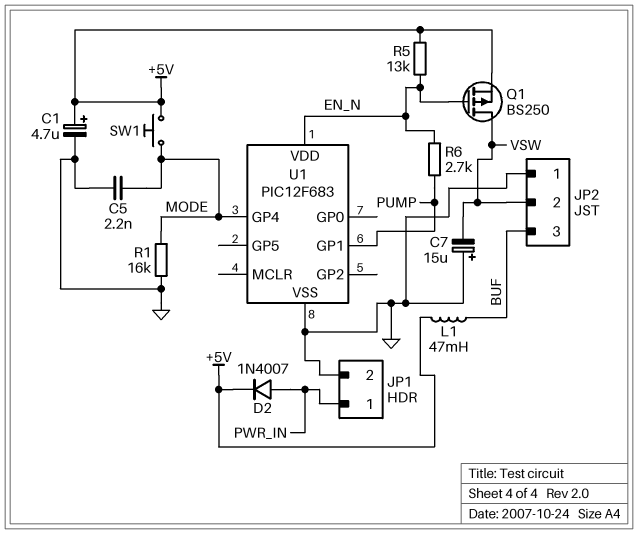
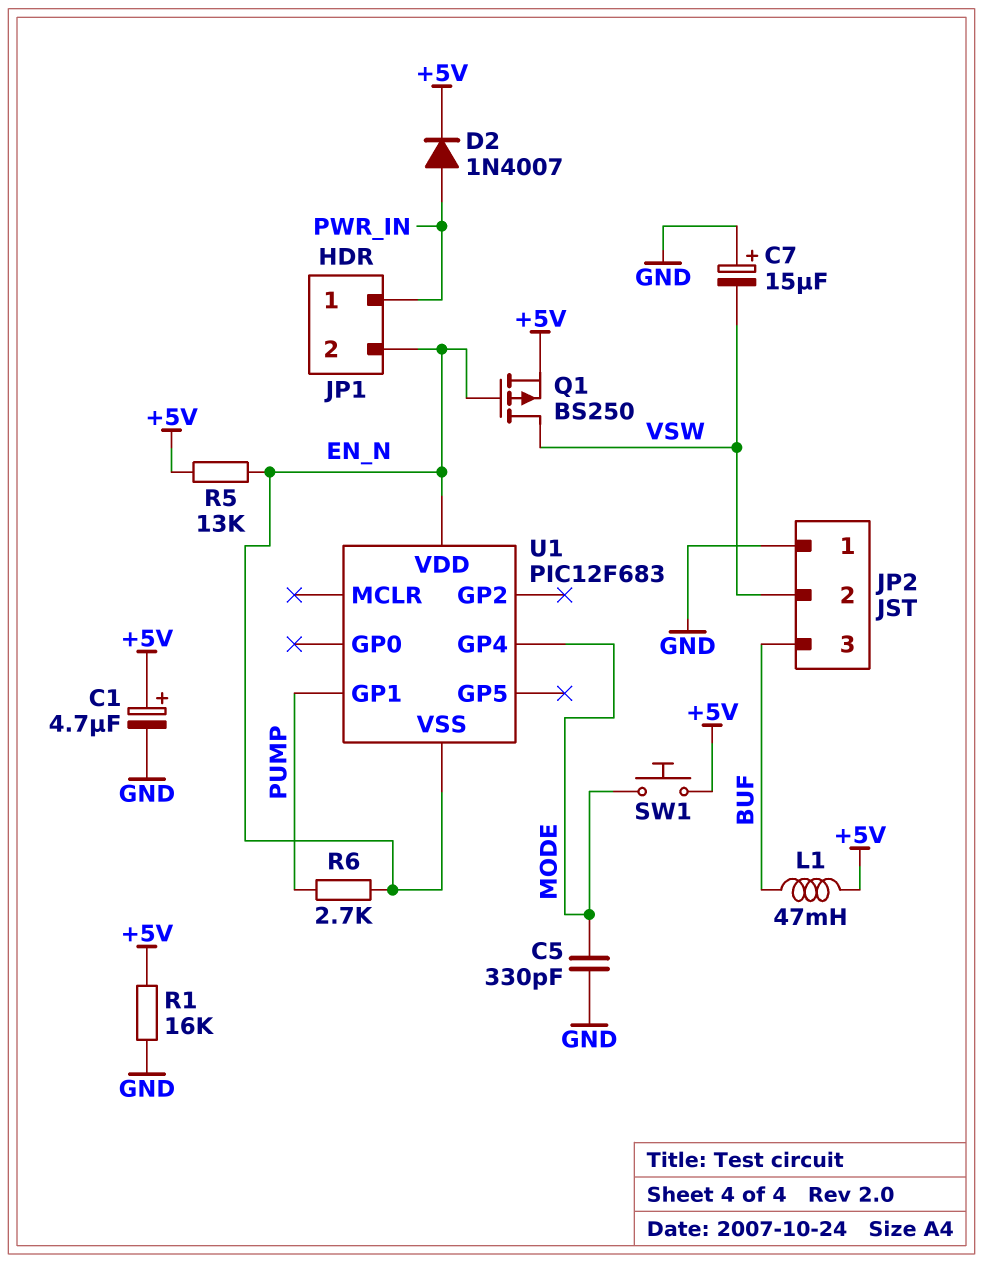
C5: 2.2nF (GND, MODE) -> 330pF (GND, MODE)
JP1 pin 2: GND -> EN_N
R1: 16k (GND, MODE) -> 16k (+5V, GND)
U1 pin VSS: GND -> EN_N

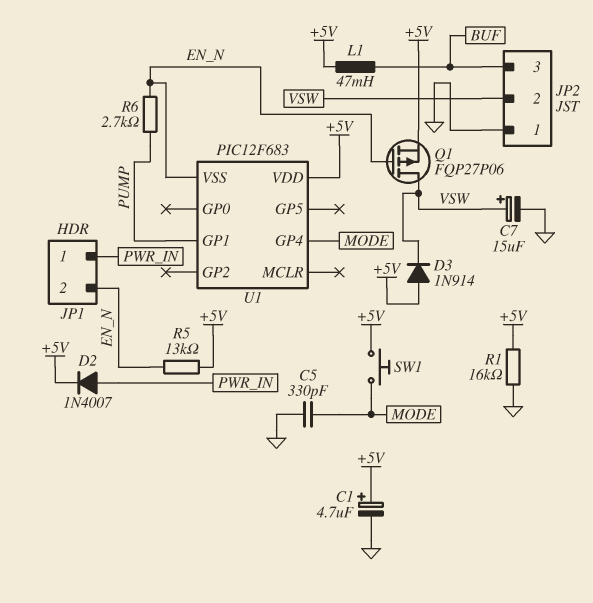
C7: 15uF (plus GND, minus VSW) -> 15uF (plus VSW, minus GND)
D3: none -> diode 1N914 (A +5V, K VSW)
Q1: PMOS BS250 (G EN_N, D VSW, S +5V) -> PMOS FQP27P06 (G EN_N, D VSW, S +5V)
U1 pin VDD: EN_N -> +5V

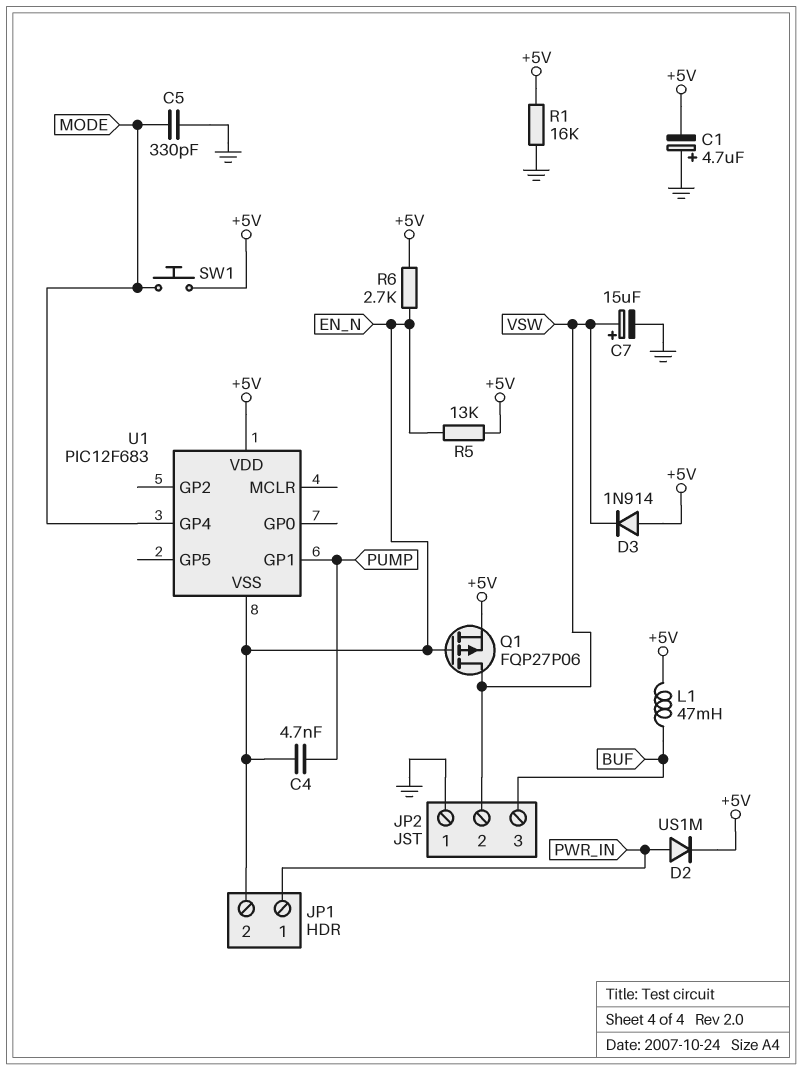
C1: 4.7uF (plus +5V, minus GND) -> 4.7uF (plus GND, minus +5V)
C4: none -> 4.7nF (EN_N, PUMP)
D2: diode 1N4007 (A PWR_IN, K +5V) -> diode US1M (A PWR_IN, K +5V)
R6: 2.7k (EN_N, PUMP) -> 2.7k (+5V, EN_N)

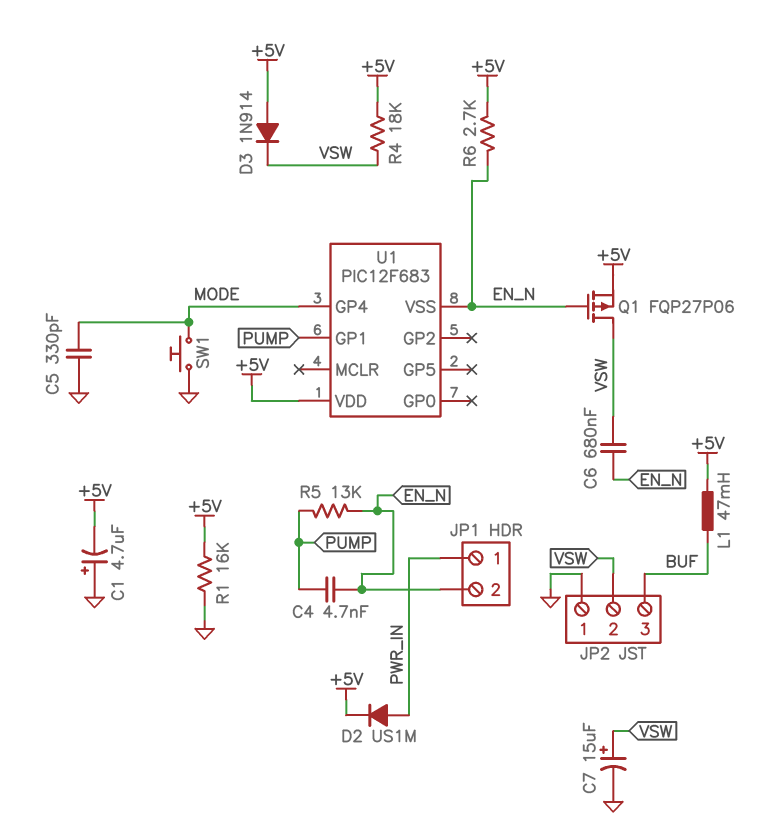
C6: none -> 680nF (EN_N, VSW)
R4: none -> 18k (+5V, VSW)
R5: 13k (+5V, EN_N) -> 13k (EN_N, PUMP)
SW1: button (+5V, MODE) -> button (GND, MODE)

